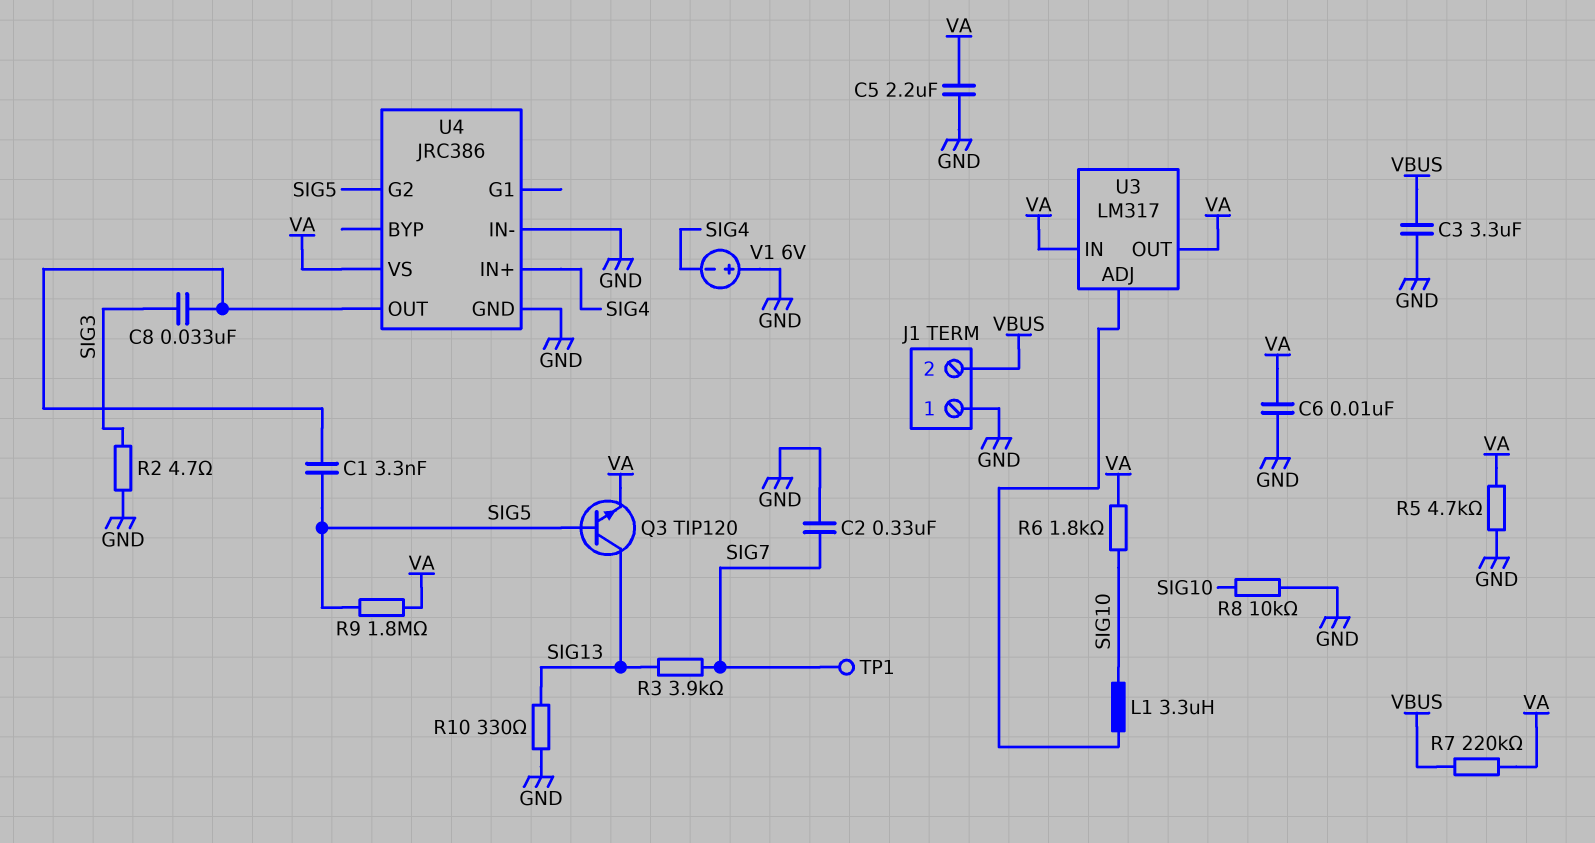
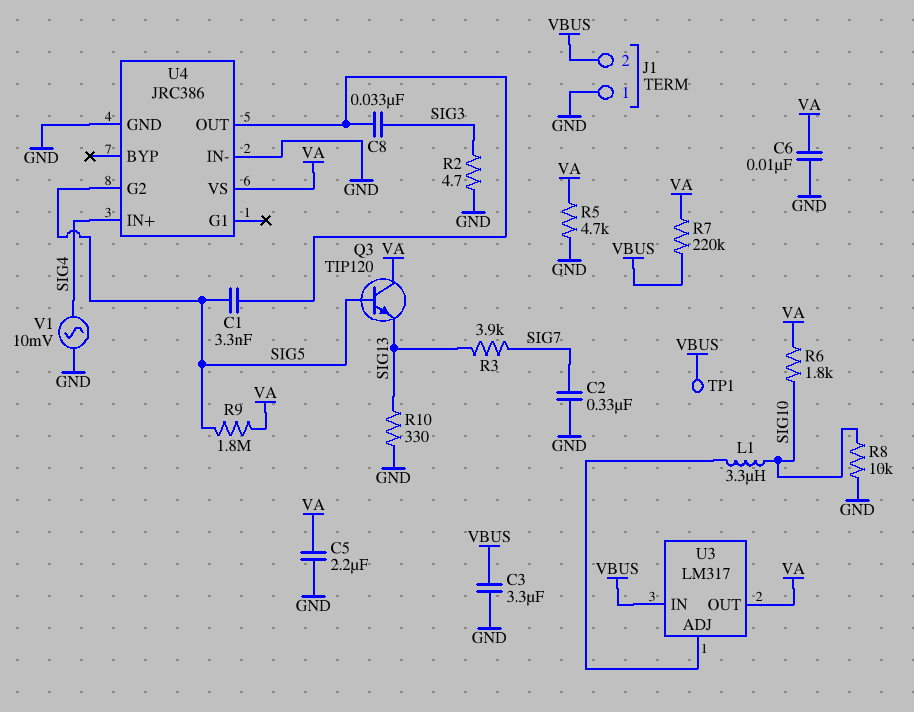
Q3: NPN TIP120 (B SIG5, C SIG13, E VA) -> NPN TIP120 (B SIG5, C VA, E SIG13)
TP1: test point (SIG7) -> test point (VBUS)
U3 pin IN: VA -> VBUS
V1: 6V (plus GND, minus SIG4) -> AC 10mV (GND, SIG4)

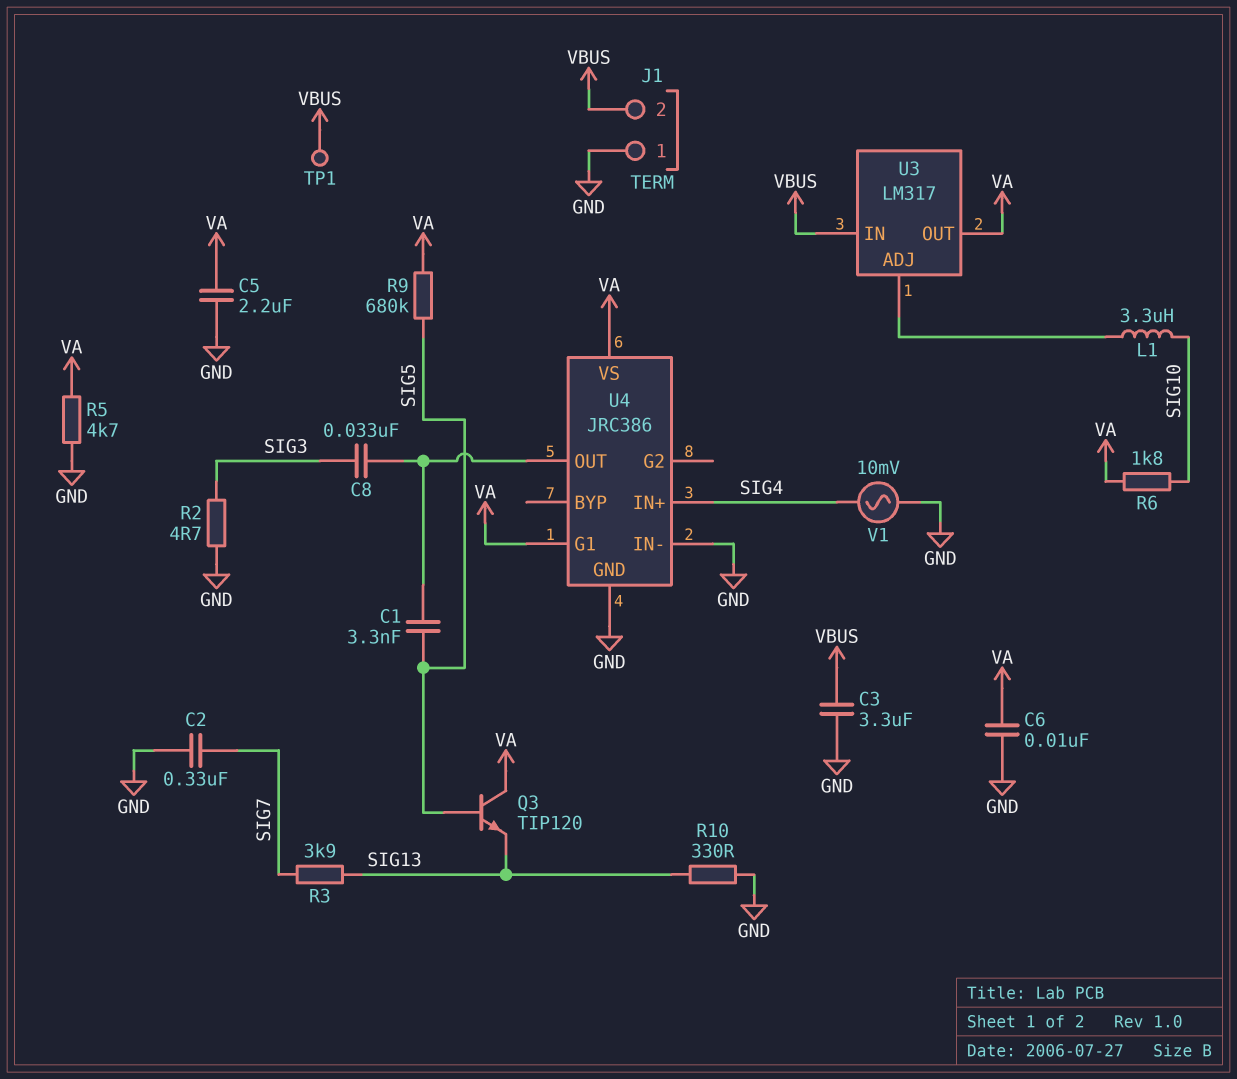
R7: 220k (VA, VBUS) -> none
R8: 10k (GND, SIG10) -> none
R9: 1.8M (SIG5, VA) -> 680k (SIG5, VA)
U4 pin G1: none -> VA
U4 pin G2: SIG5 -> none

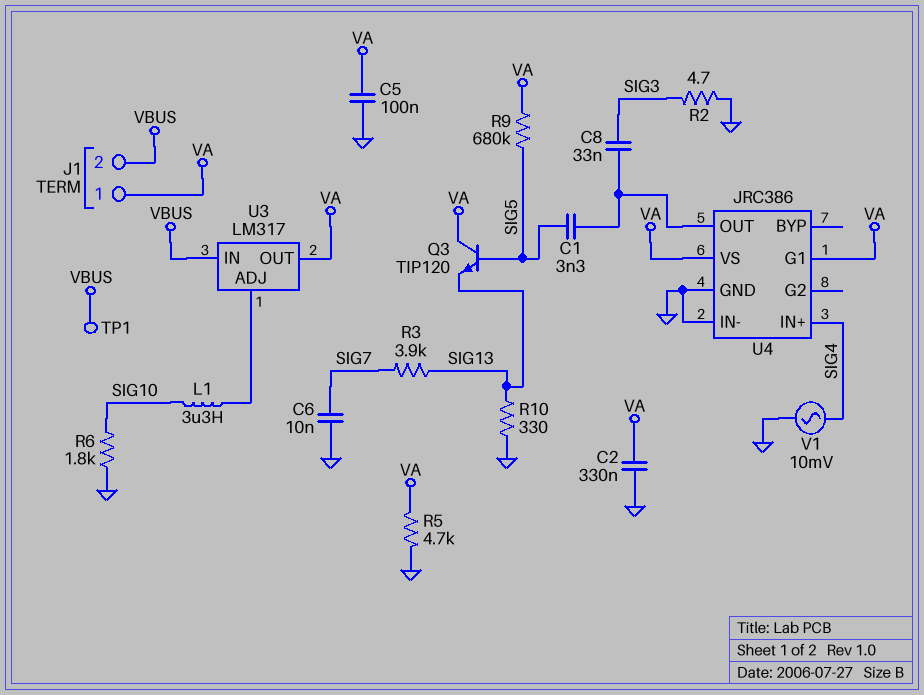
C2: 330nF (GND, SIG7) -> 330nF (GND, VA)
C3: 3.3uF (GND, VBUS) -> none
C5: 2.2uF (GND, VA) -> 100nF (GND, VA)
C6: 10nF (GND, VA) -> 10nF (GND, SIG7)
J1 pin 1: GND -> VA
R6: 1.8k (SIG10, VA) -> 1.8k (GND, SIG10)

